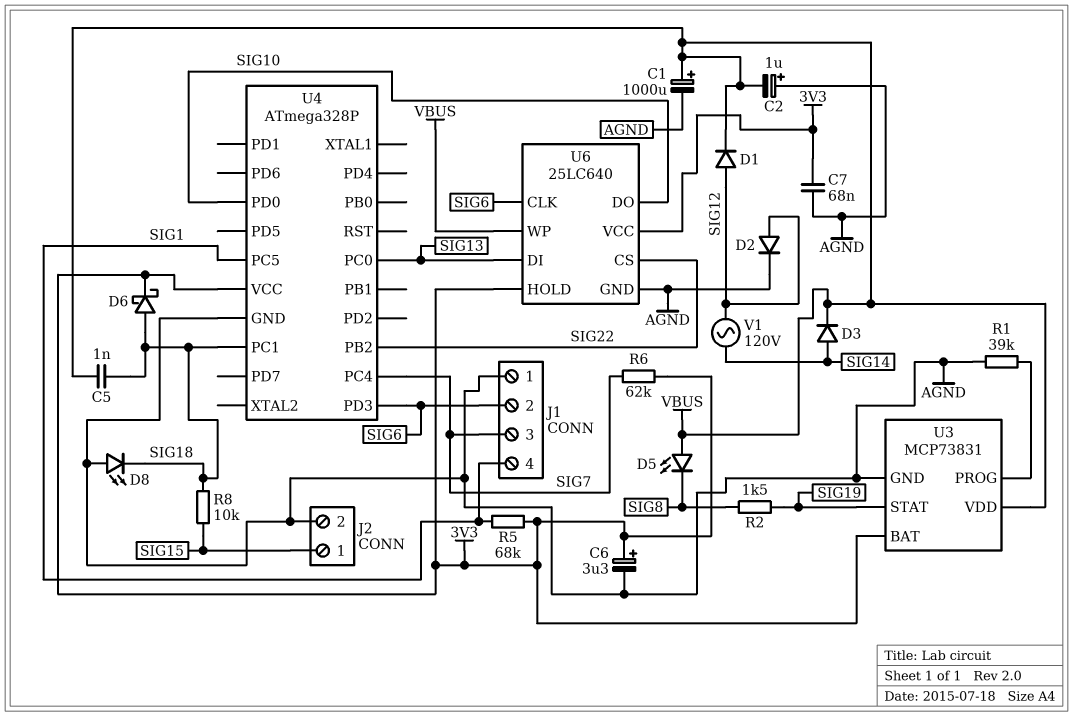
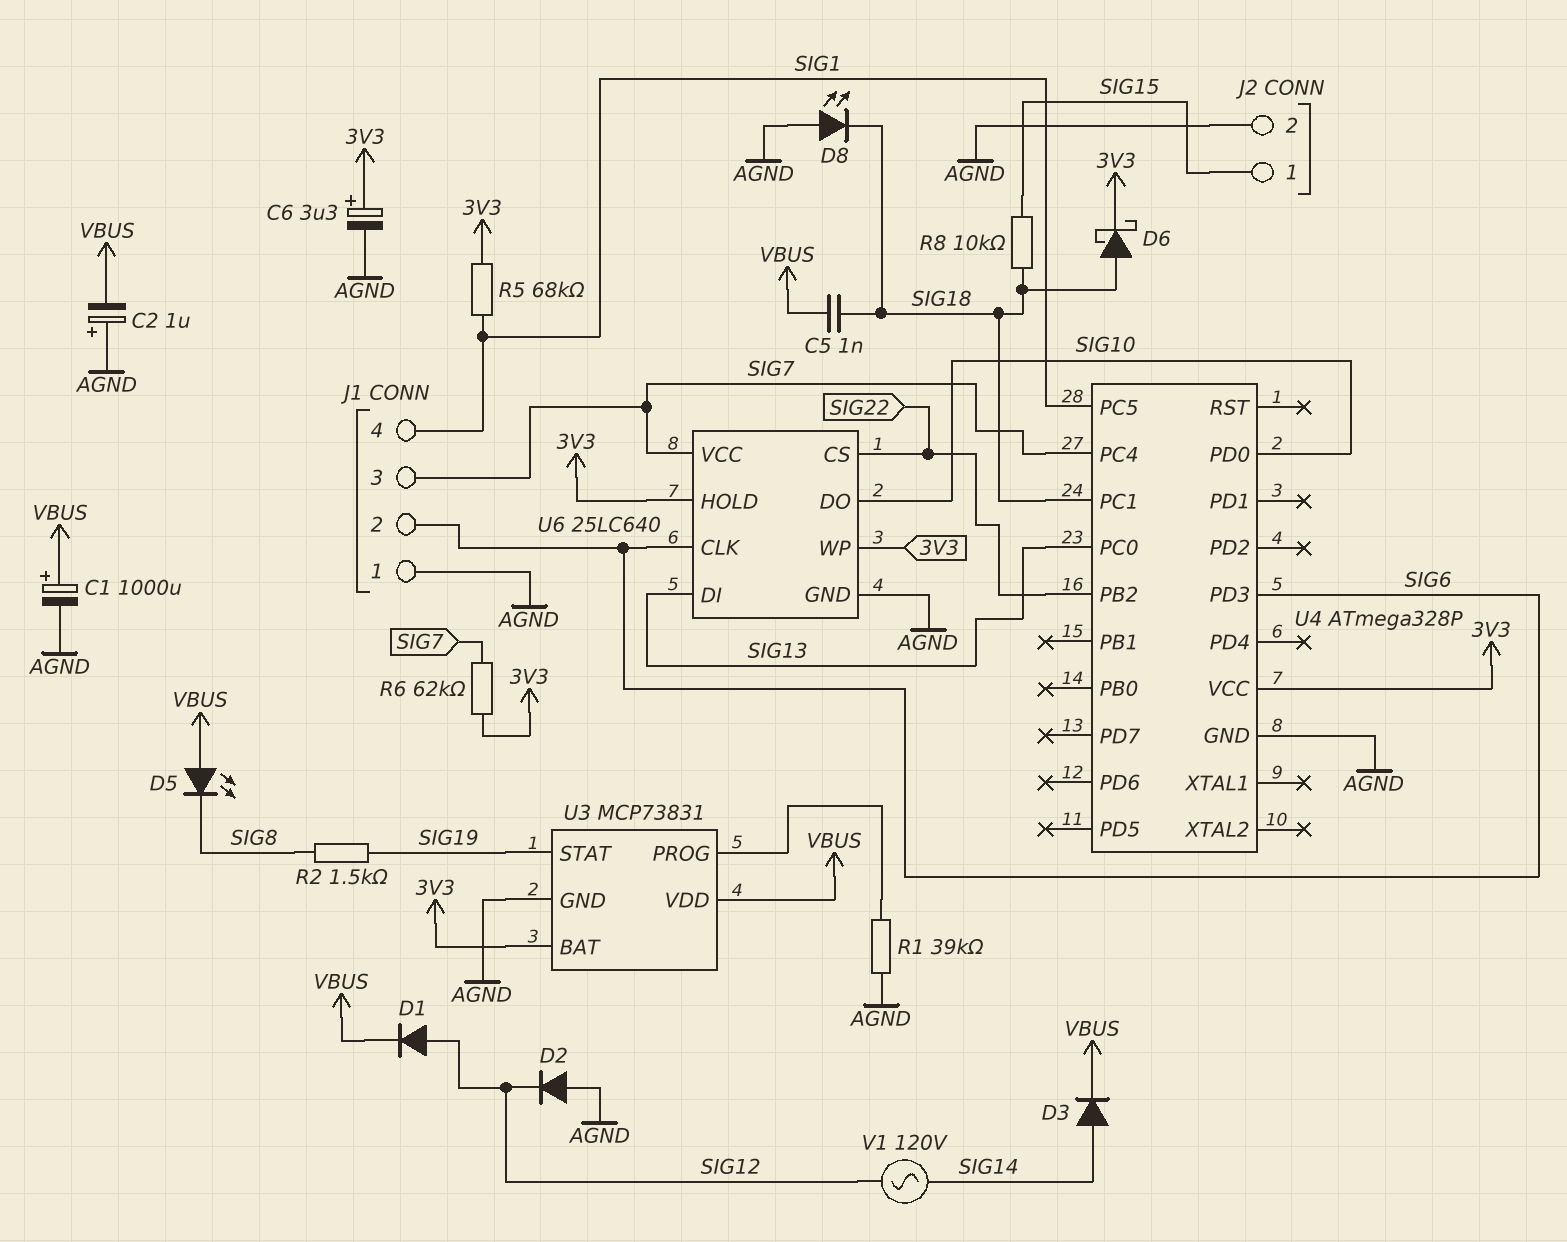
C7: 68nF (3V3, AGND) -> none
D2: diode (A SIG12, K AGND) -> diode (A AGND, K SIG12)
U6 pin VCC: 3V3 -> SIG7
U6 pin WP: VBUS -> 3V3

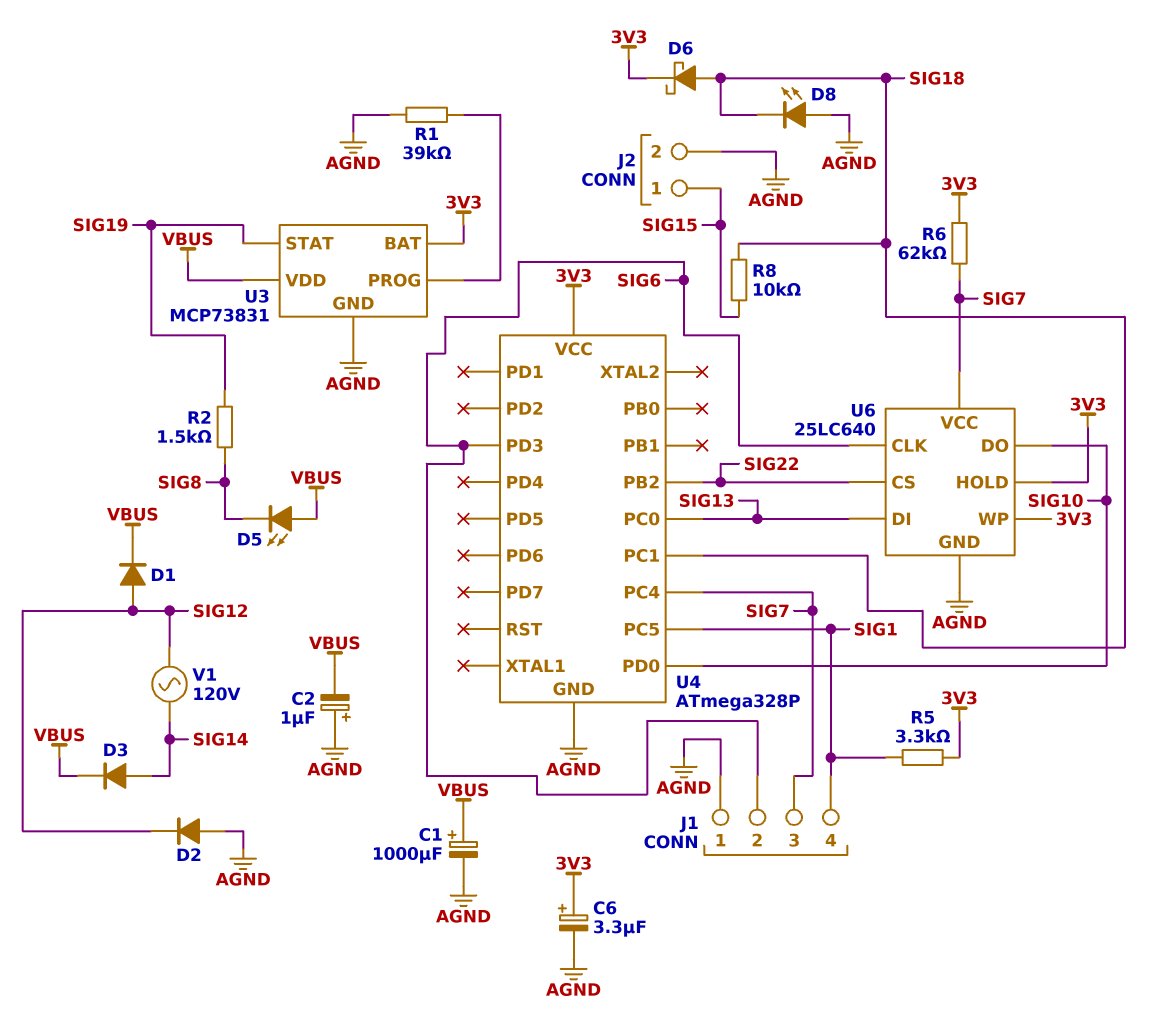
C5: 1nF (SIG18, VBUS) -> none
R5: 68k (3V3, SIG1) -> 3.3k (3V3, SIG1)

